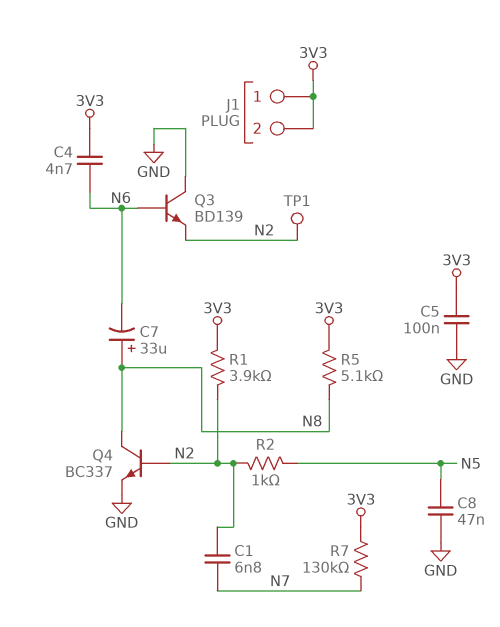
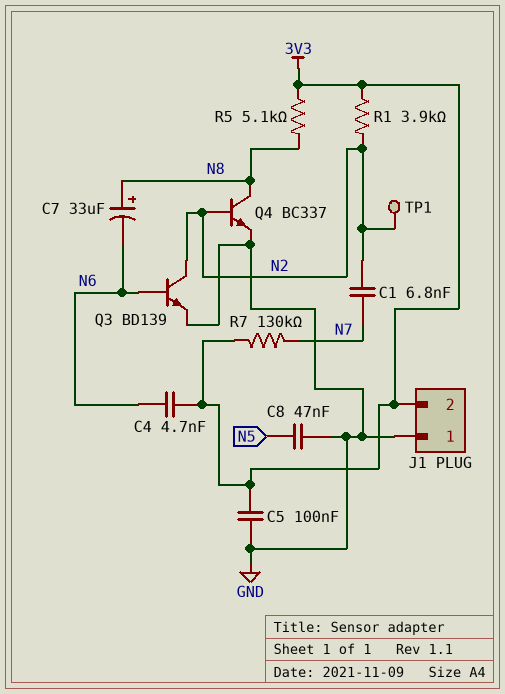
J1 pin 1: 3V3 -> GND
Q3: NPN BD139 (B N6, C GND, E N2) -> NPN BD139 (B N6, C N2, E GND)
R2: 1k (N2, N5) -> none

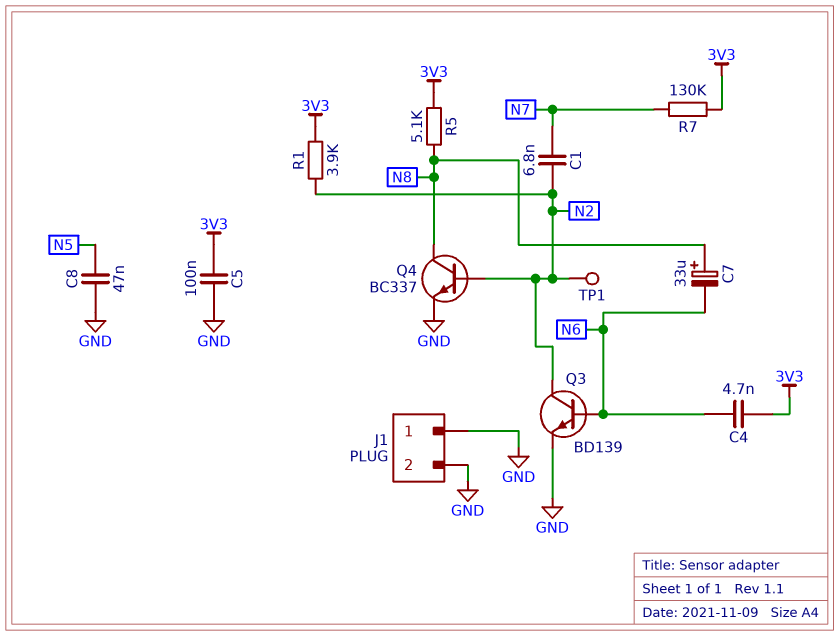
J1 pin 2: 3V3 -> GND

